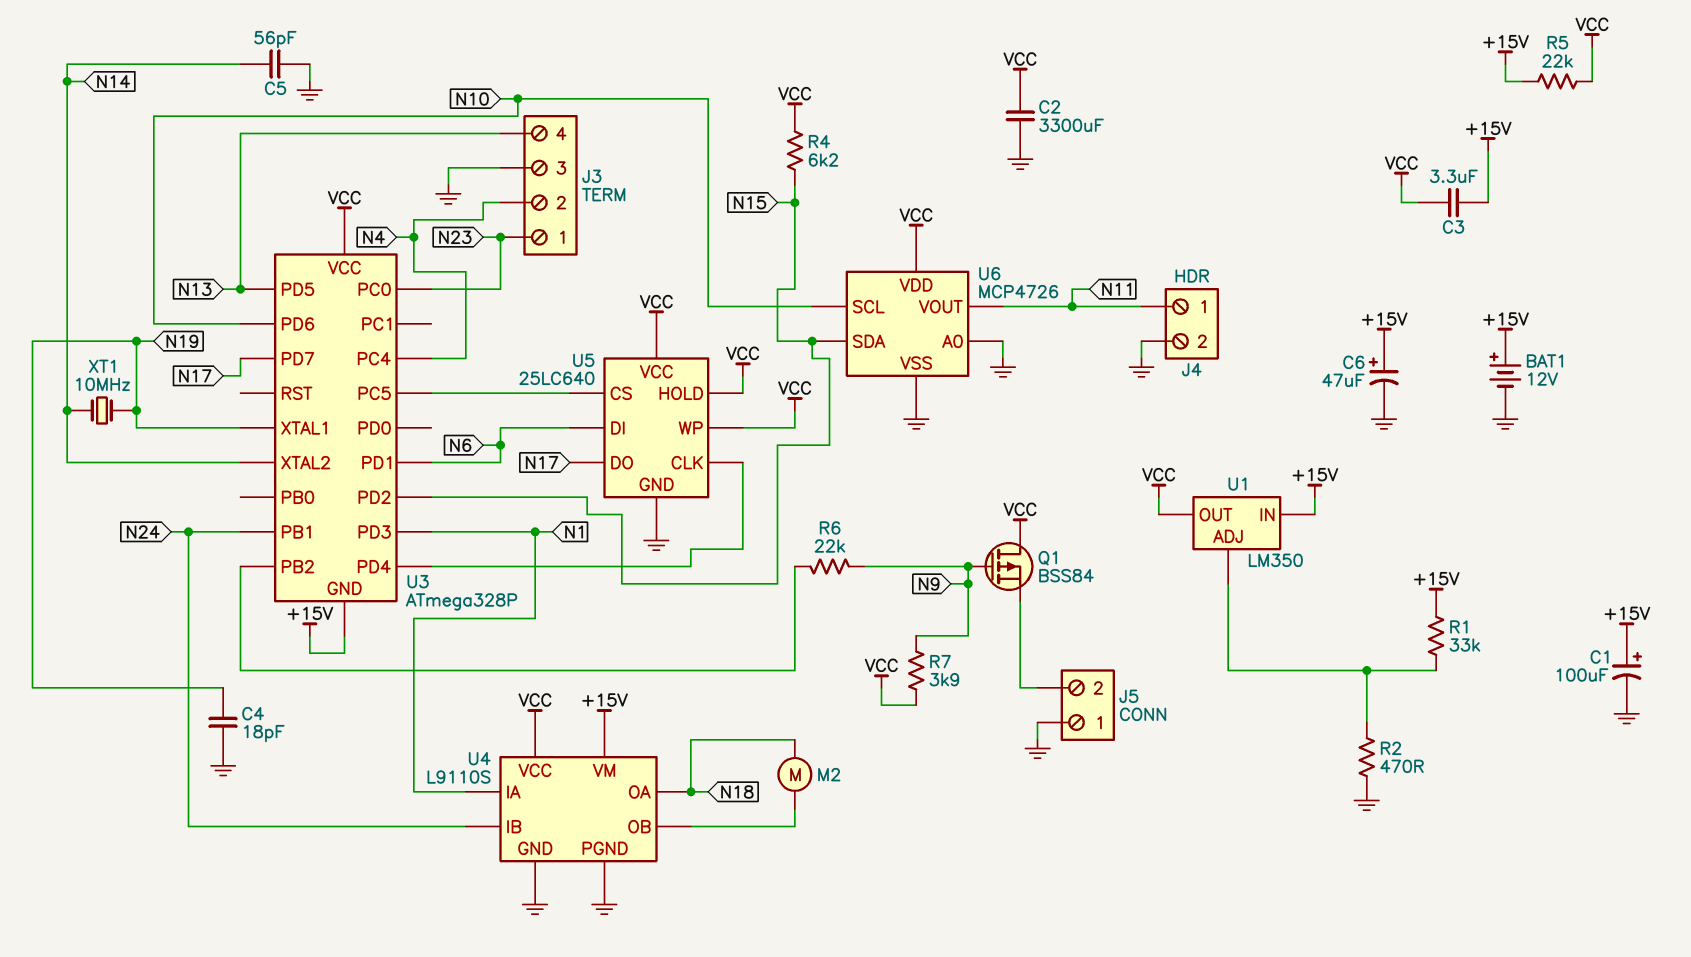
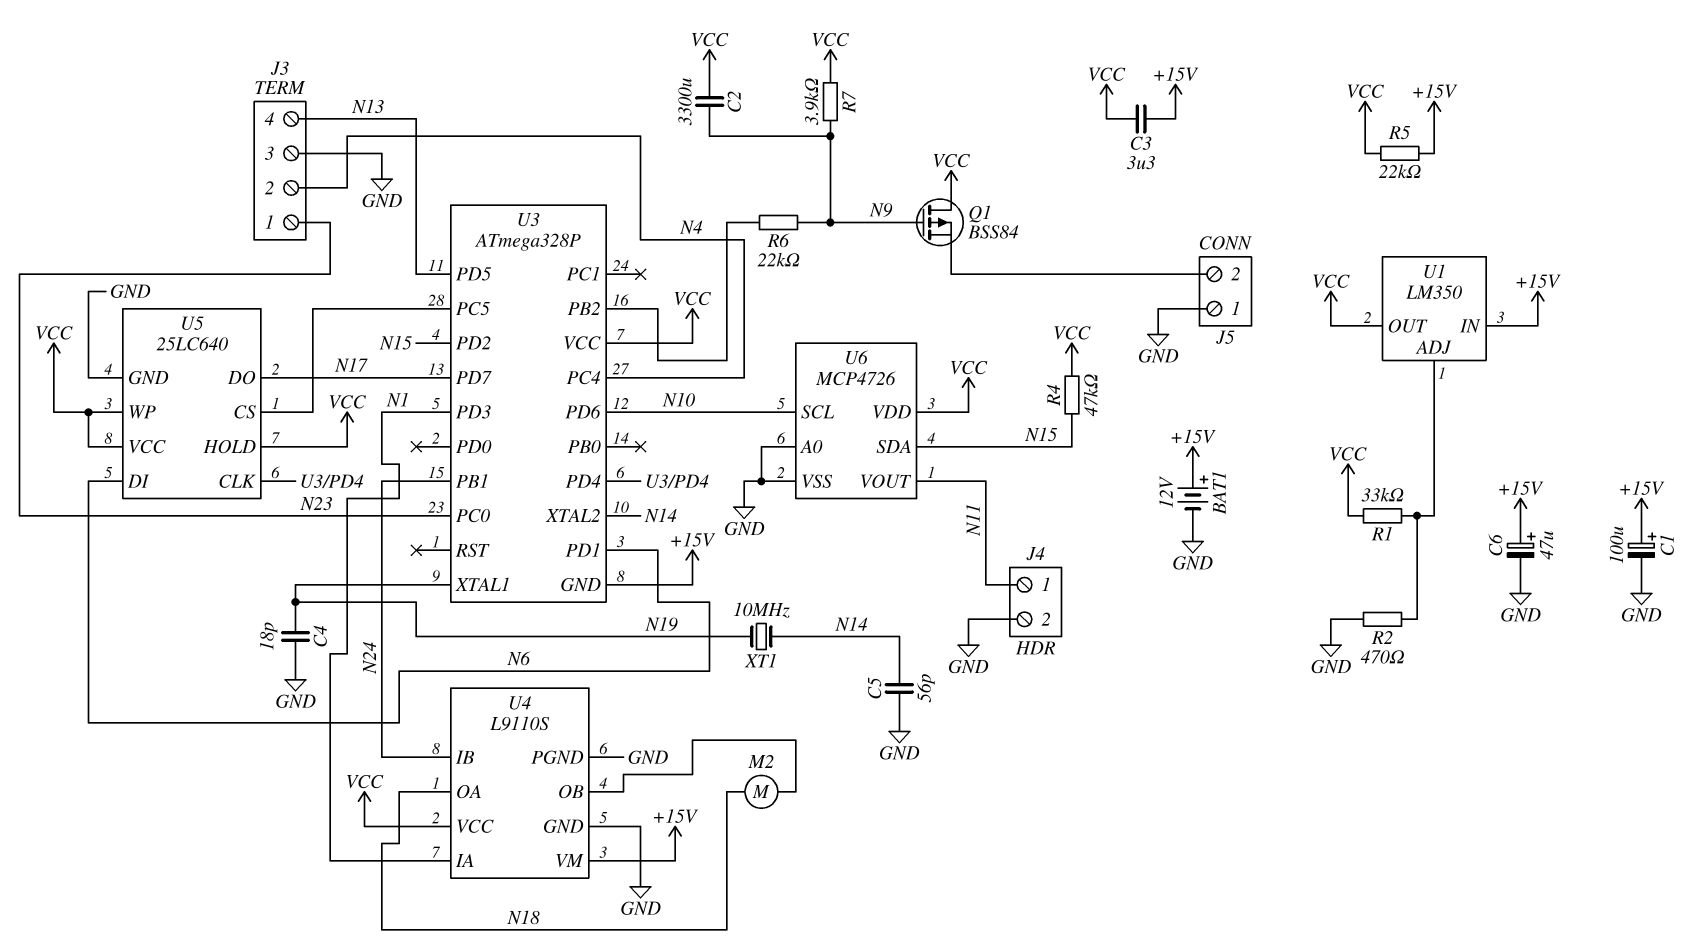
C2: 3300uF (GND, VCC) -> 3300uF (N9, VCC)
R1: 33k (+15V, U1/ADJ) -> 33k (U1/ADJ, VCC)
R4: 6.2k (N15, VCC) -> 47k (N15, VCC)

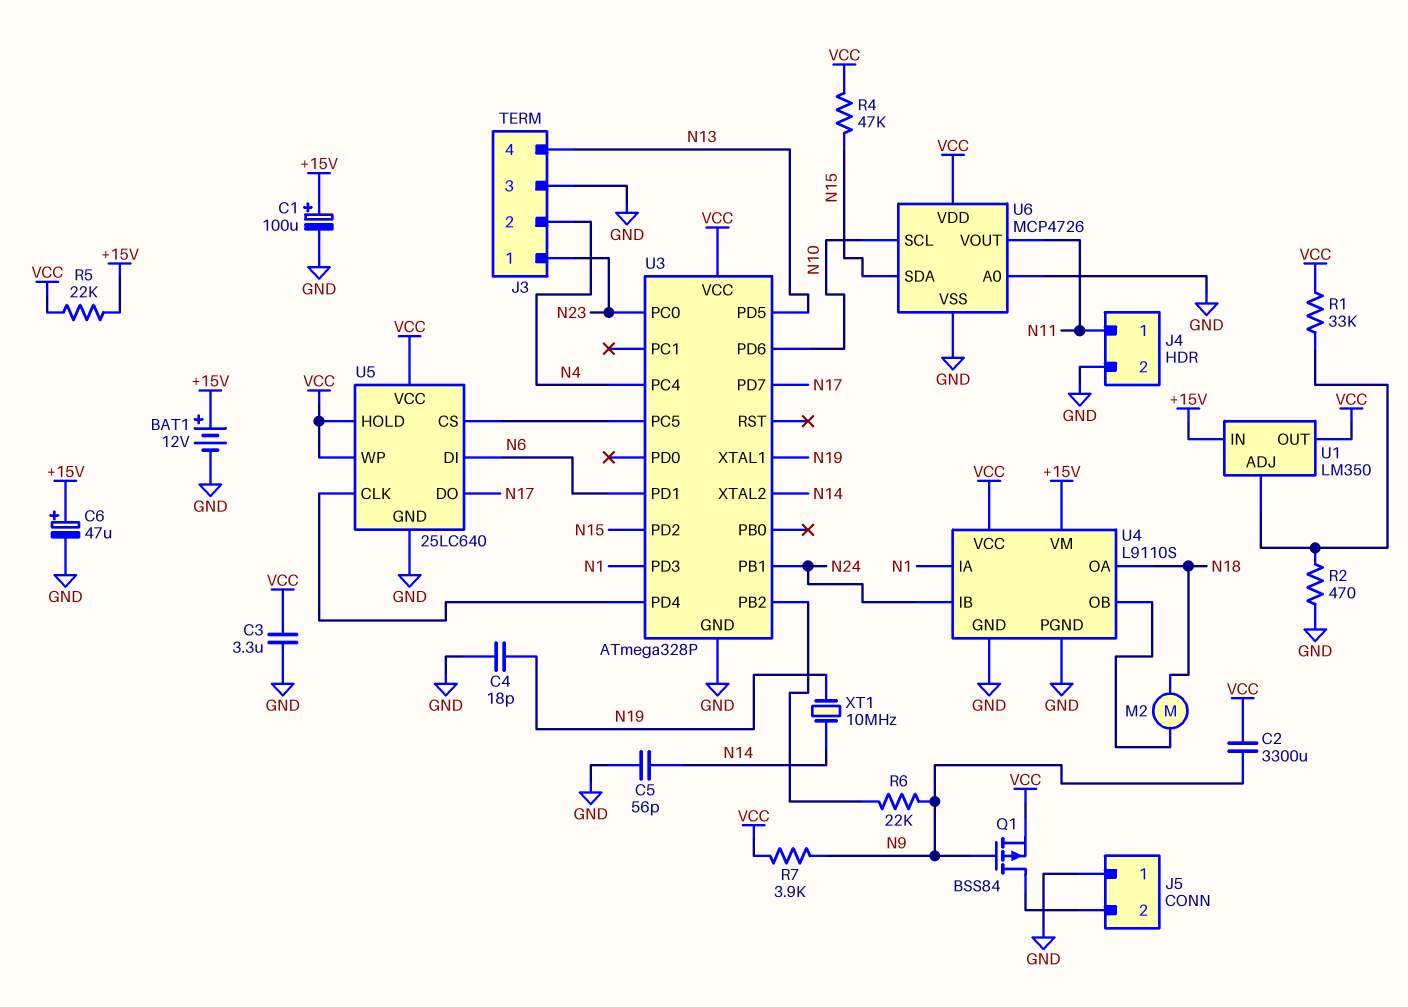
C3: 3.3uF (+15V, VCC) -> 3.3uF (GND, VCC)
Q1: PMOS BSS84 (G N9, D VCC, S J5/2) -> PMOS BSS84 (G N9, D J5/2, S VCC)
U3 pin GND: +15V -> GND

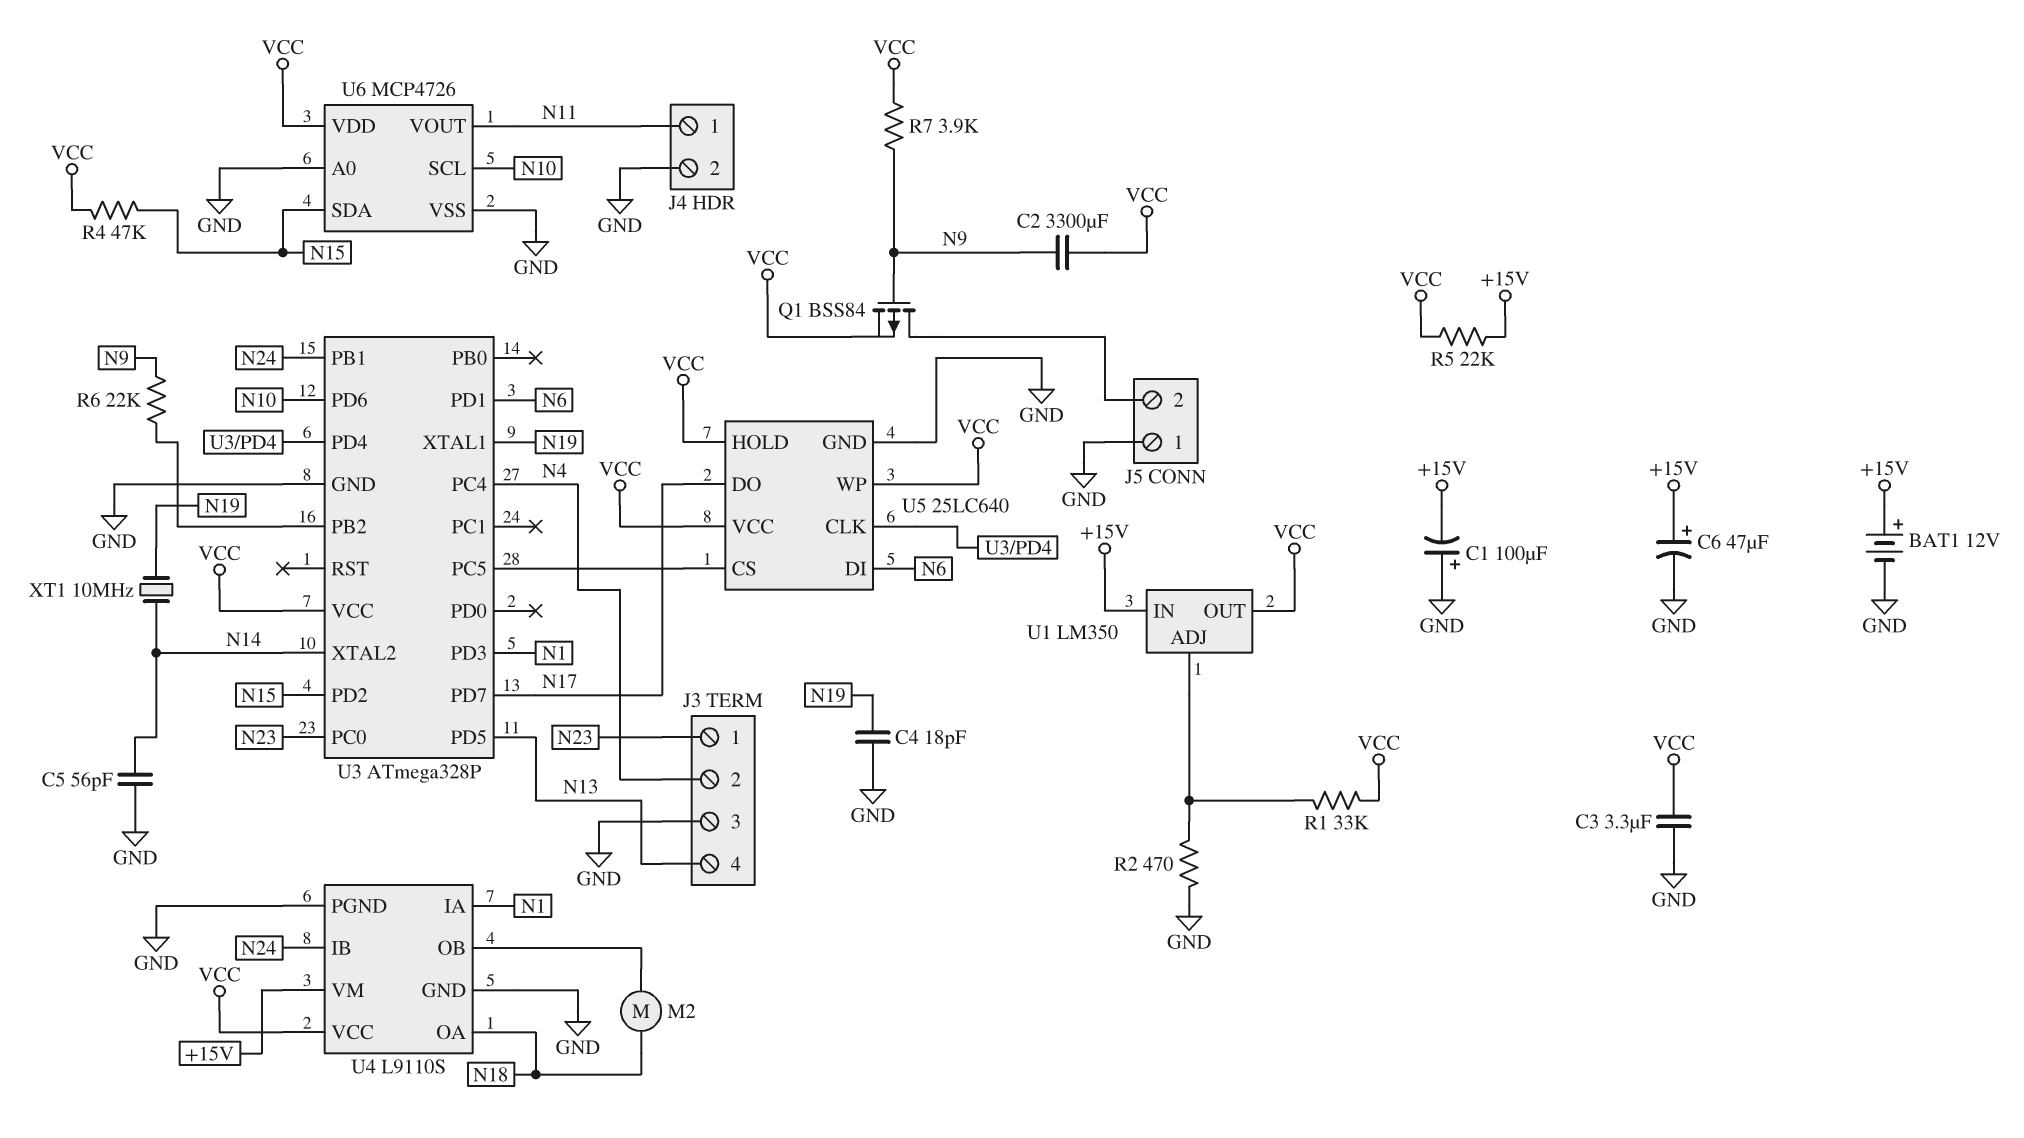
C1: 100uF (plus +15V, minus GND) -> 100uF (plus GND, minus +15V)

